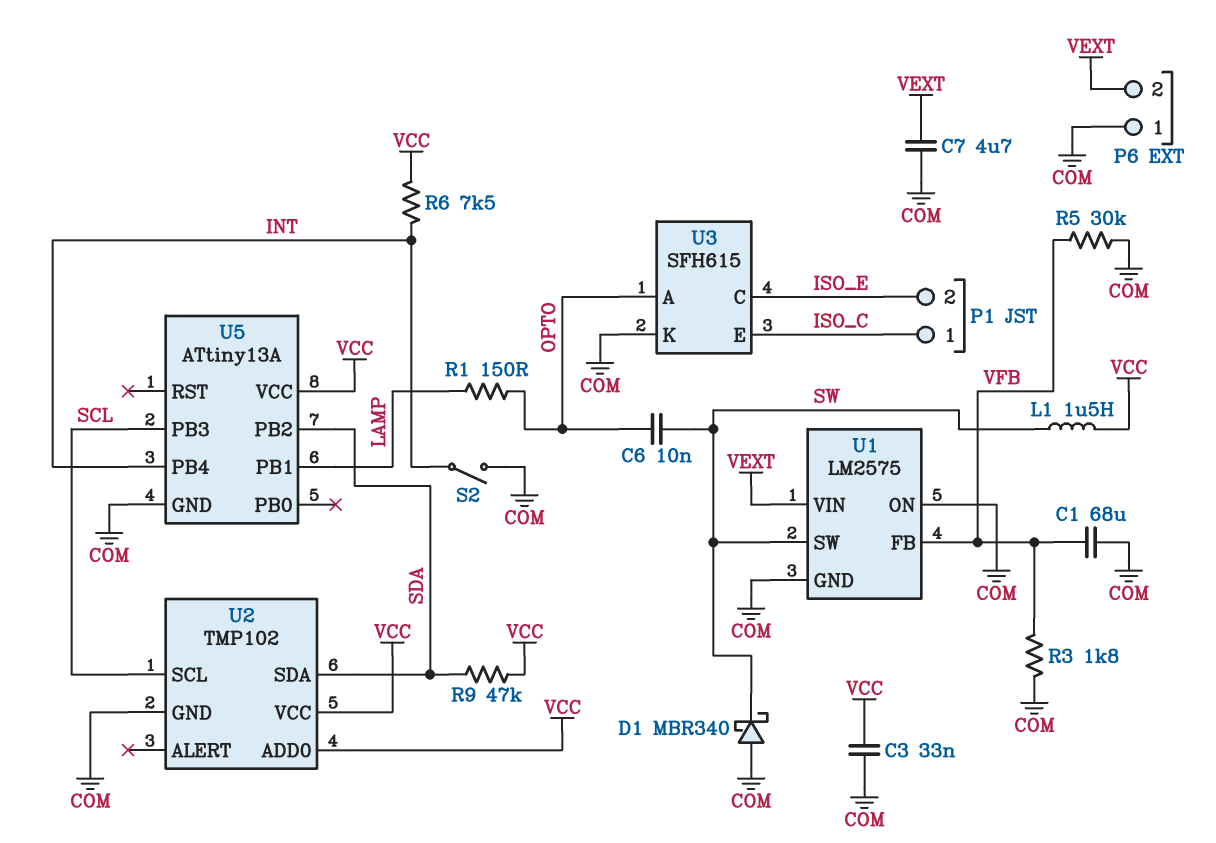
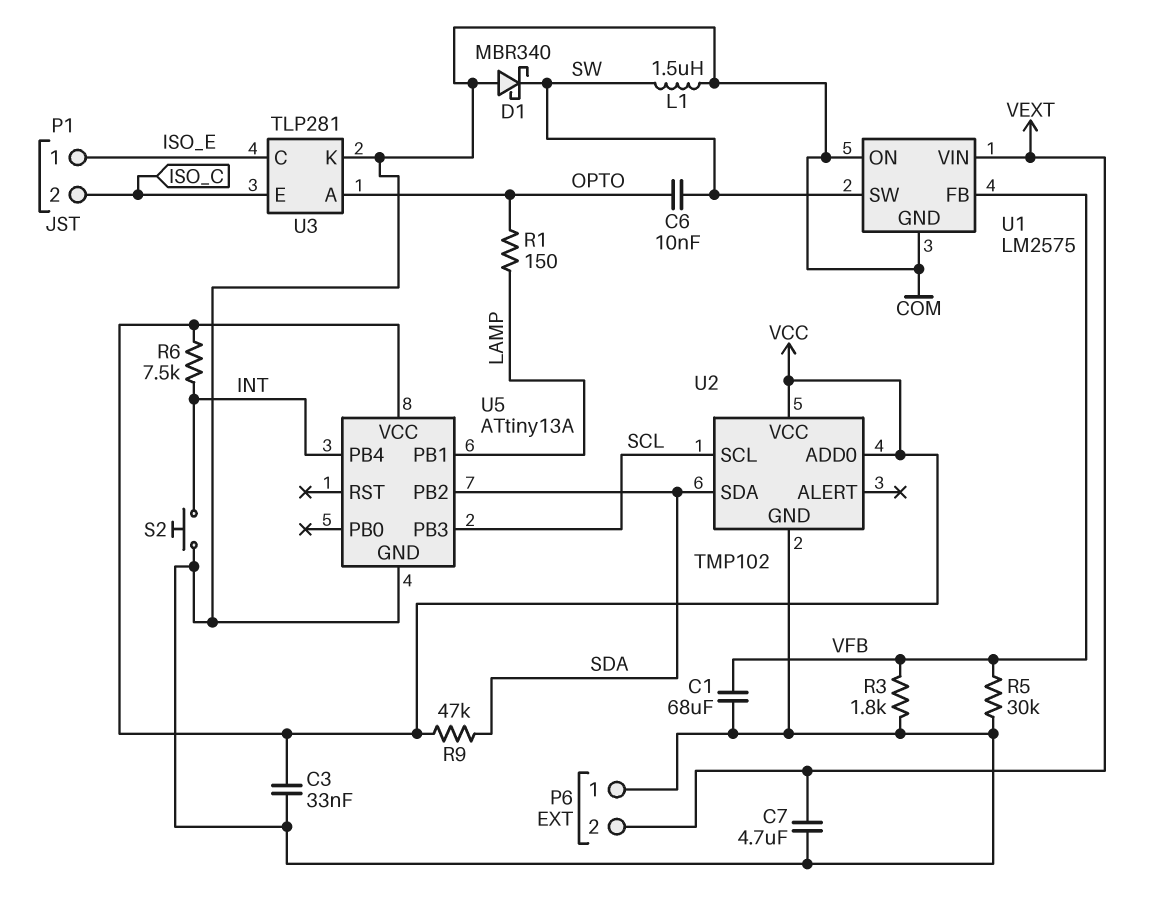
L1: 1.5uH (SW, VCC) -> 1.5uH (COM, SW)
P1 pin 1: ISO_C -> ISO_E
P1 pin 2: ISO_E -> ISO_C
S2: switch (COM, INT) -> button (COM, INT)
U3: SFH615 -> TLP281

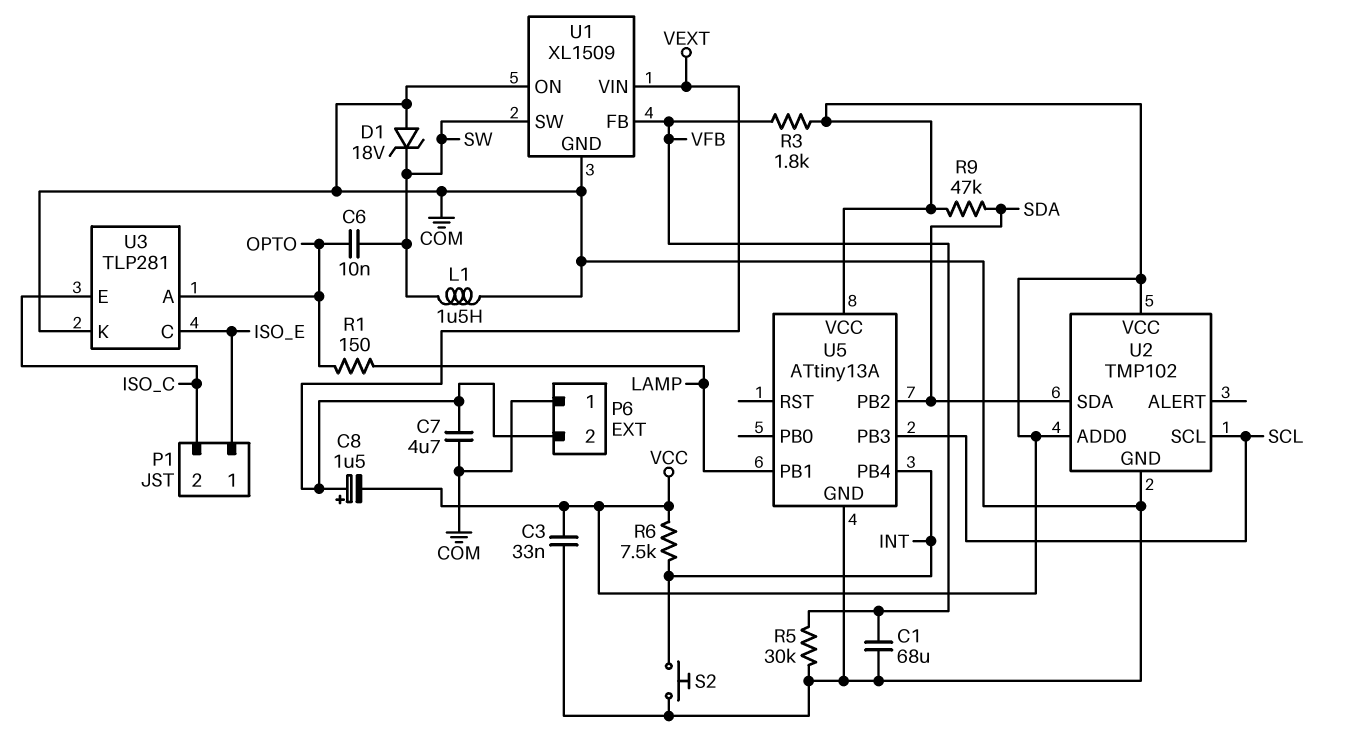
C8: none -> 1.5uF (plus VEXT, minus VCC)
D1: schottky MBR340 (A COM, K SW) -> zener 18V (A COM, K SW)
R3: 1.8k (COM, VFB) -> 1.8k (VCC, VFB)
U1: LM2575 -> XL1509

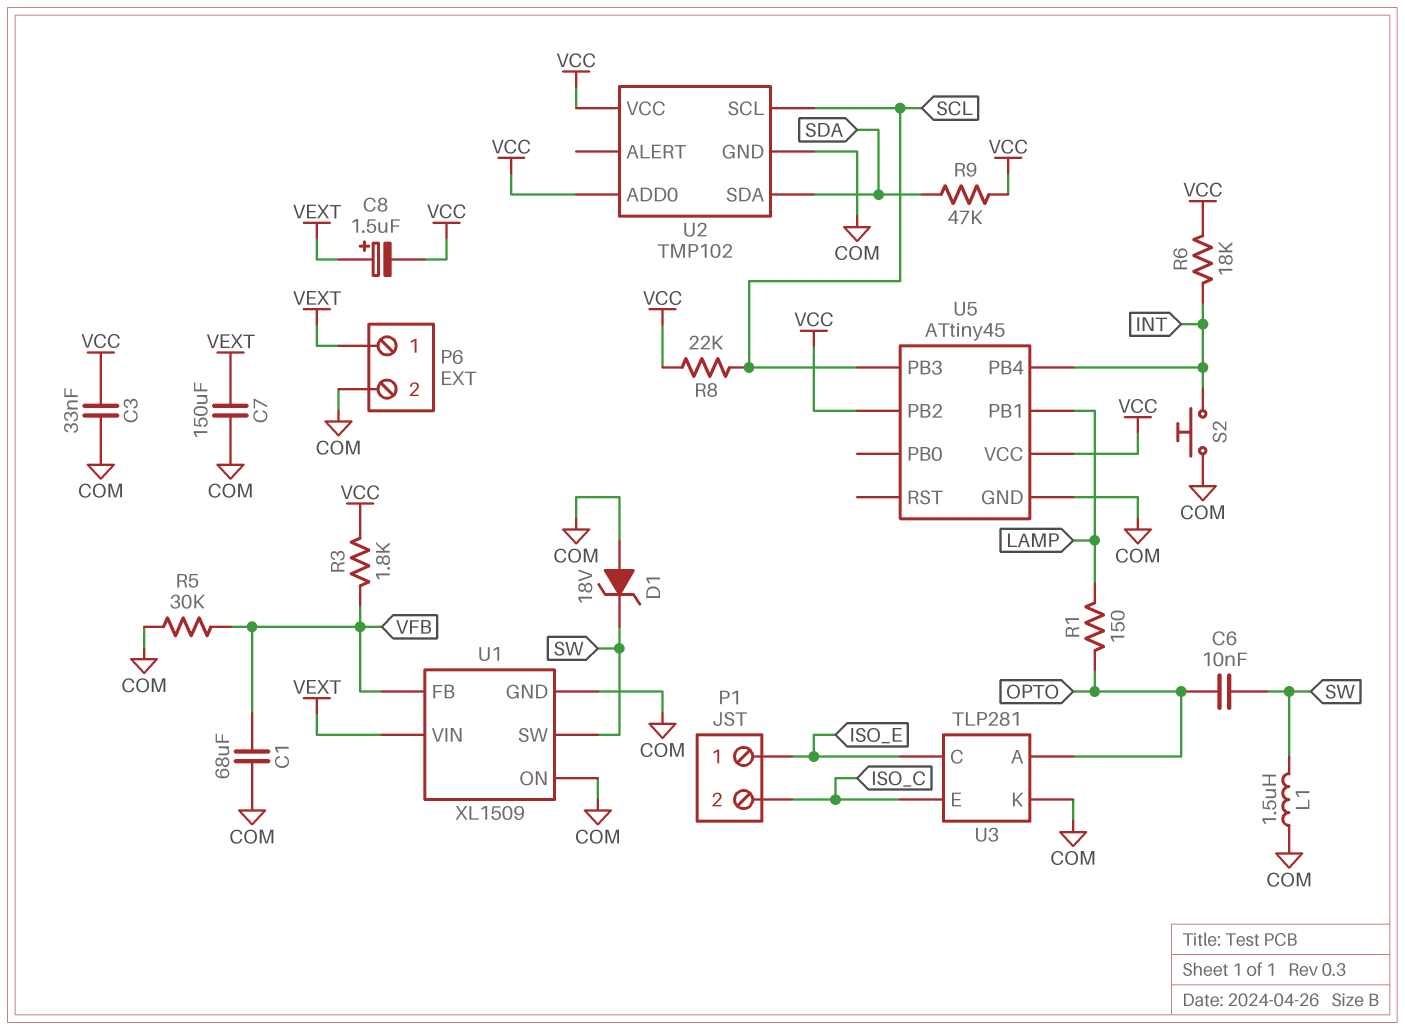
C7: 4.7uF (COM, VEXT) -> 150uF (COM, VEXT)
P6 pin 1: COM -> VEXT
P6 pin 2: VEXT -> COM
R6: 7.5k (INT, VCC) -> 18k (INT, VCC)
R8: none -> 22k (SCL, VCC)
U5: ATtiny13A -> ATtiny45
U5 pin PB2: SDA -> VCC

